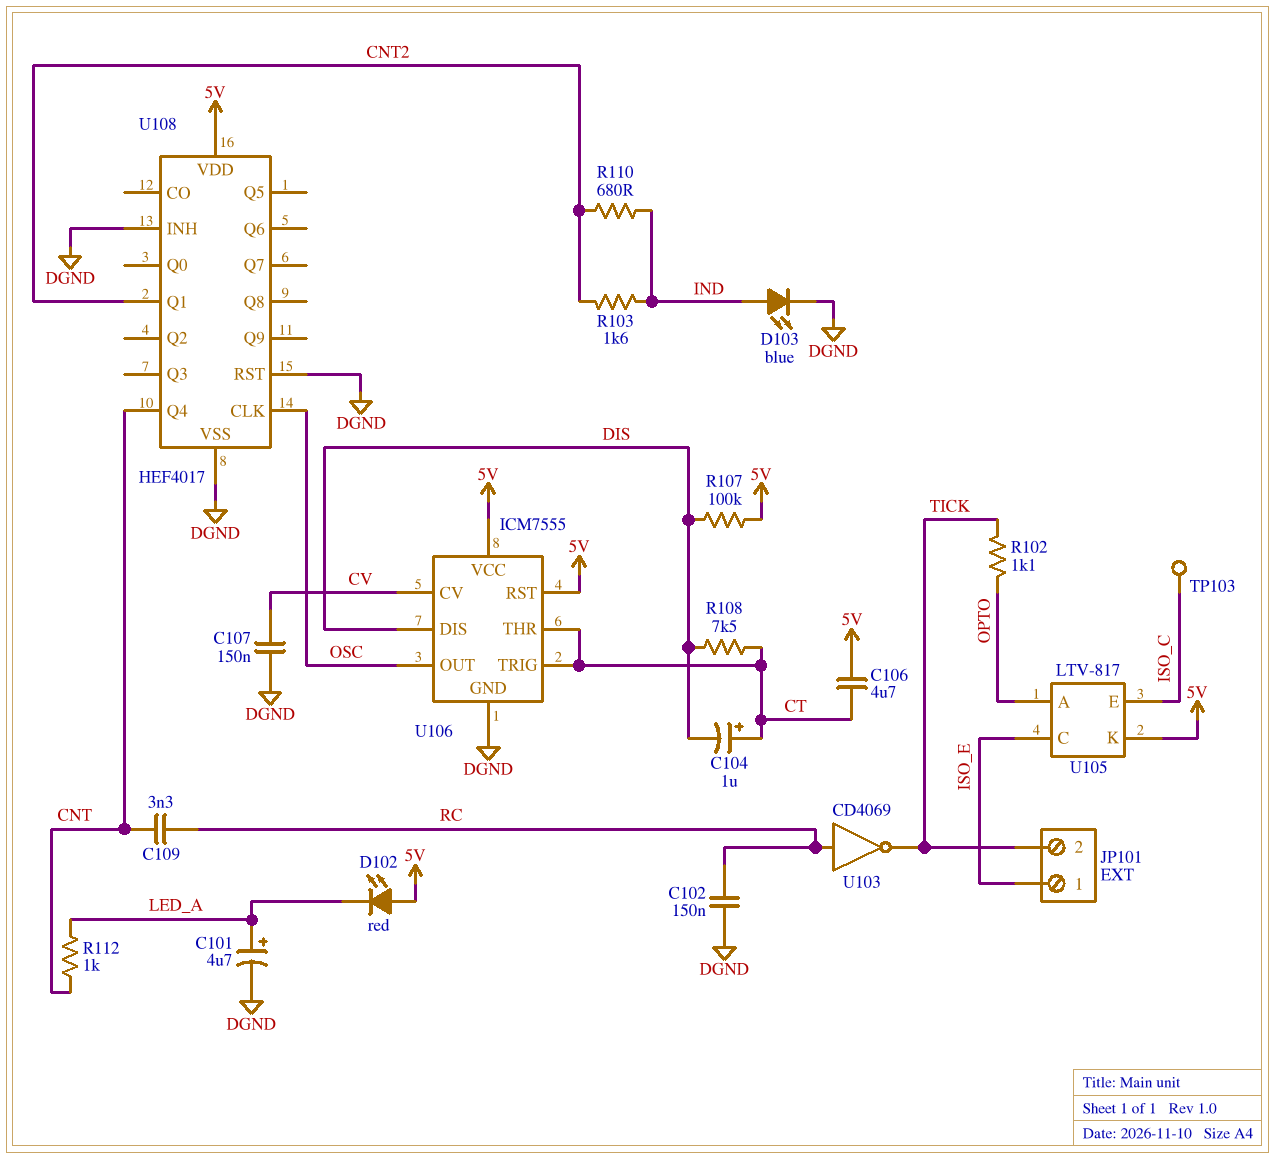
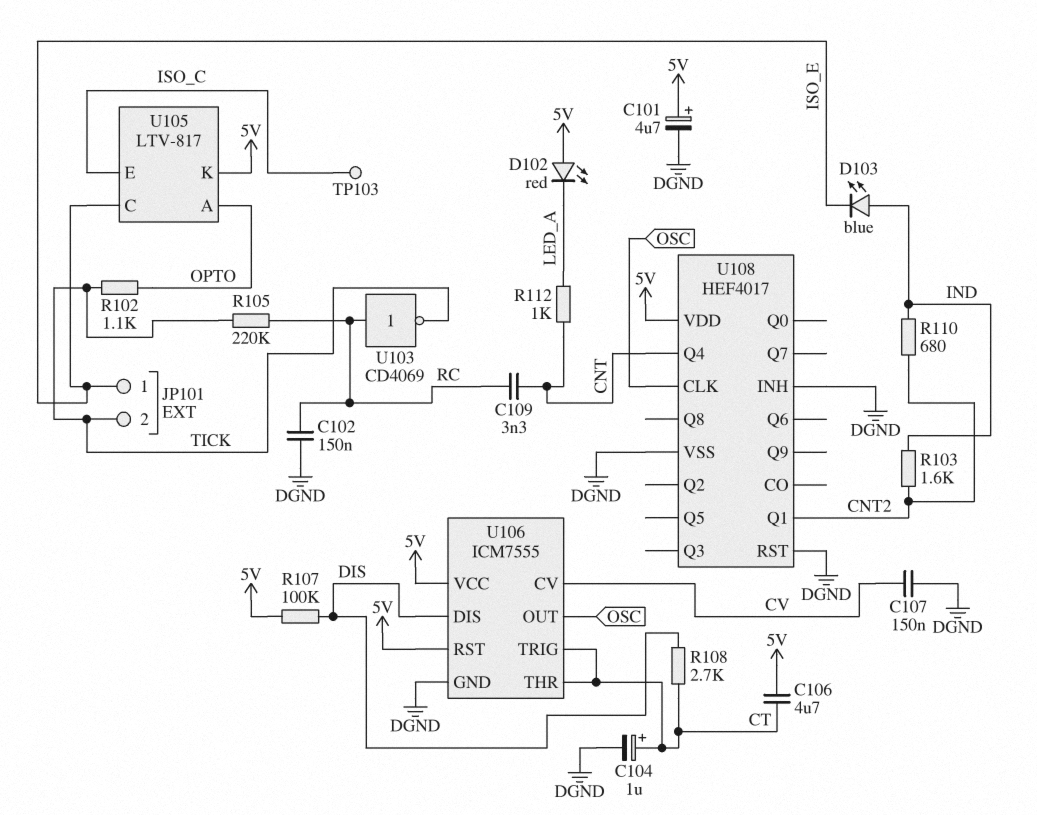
C101: 4.7uF (plus LED_A, minus DGND) -> 4.7uF (plus 5V, minus DGND)
C104: 1uF (plus CT, minus DIS) -> 1uF (plus CT, minus DGND)
D103: LED blue (A IND, K DGND) -> LED blue (A IND, K ISO_E)
R105: none -> 220k (RC, TICK)
R108: 7.5k (CT, DIS) -> 2.7k (CT, DIS)

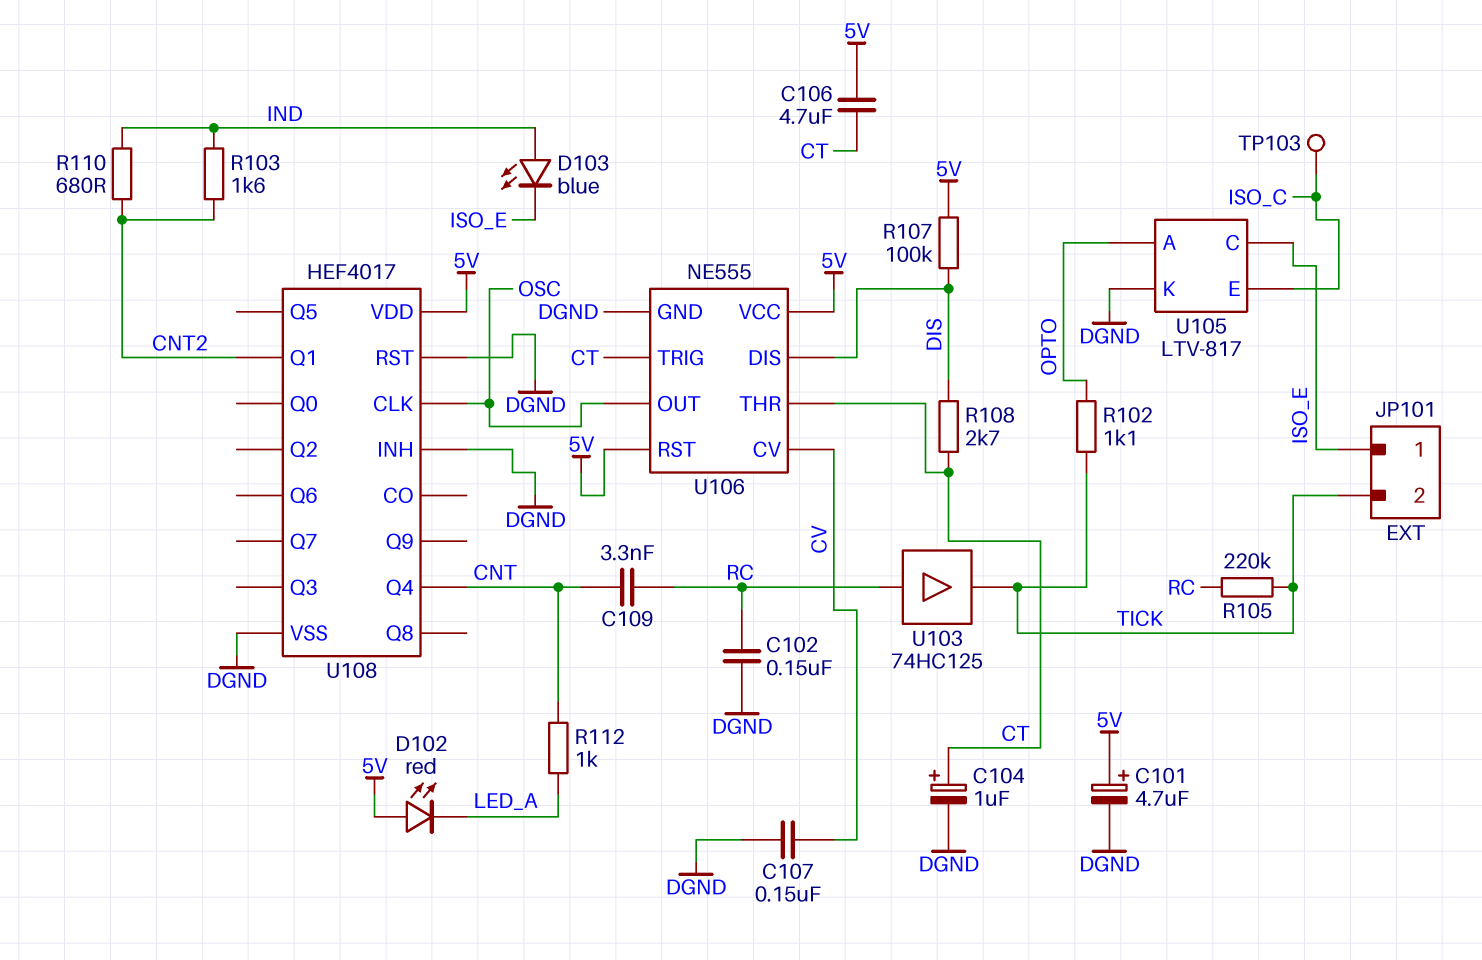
U103: NOT CD4069 (in RC, out TICK) -> buffer 74HC125 (in RC, out TICK)
U105 pin K: 5V -> DGND
U106: ICM7555 -> NE555

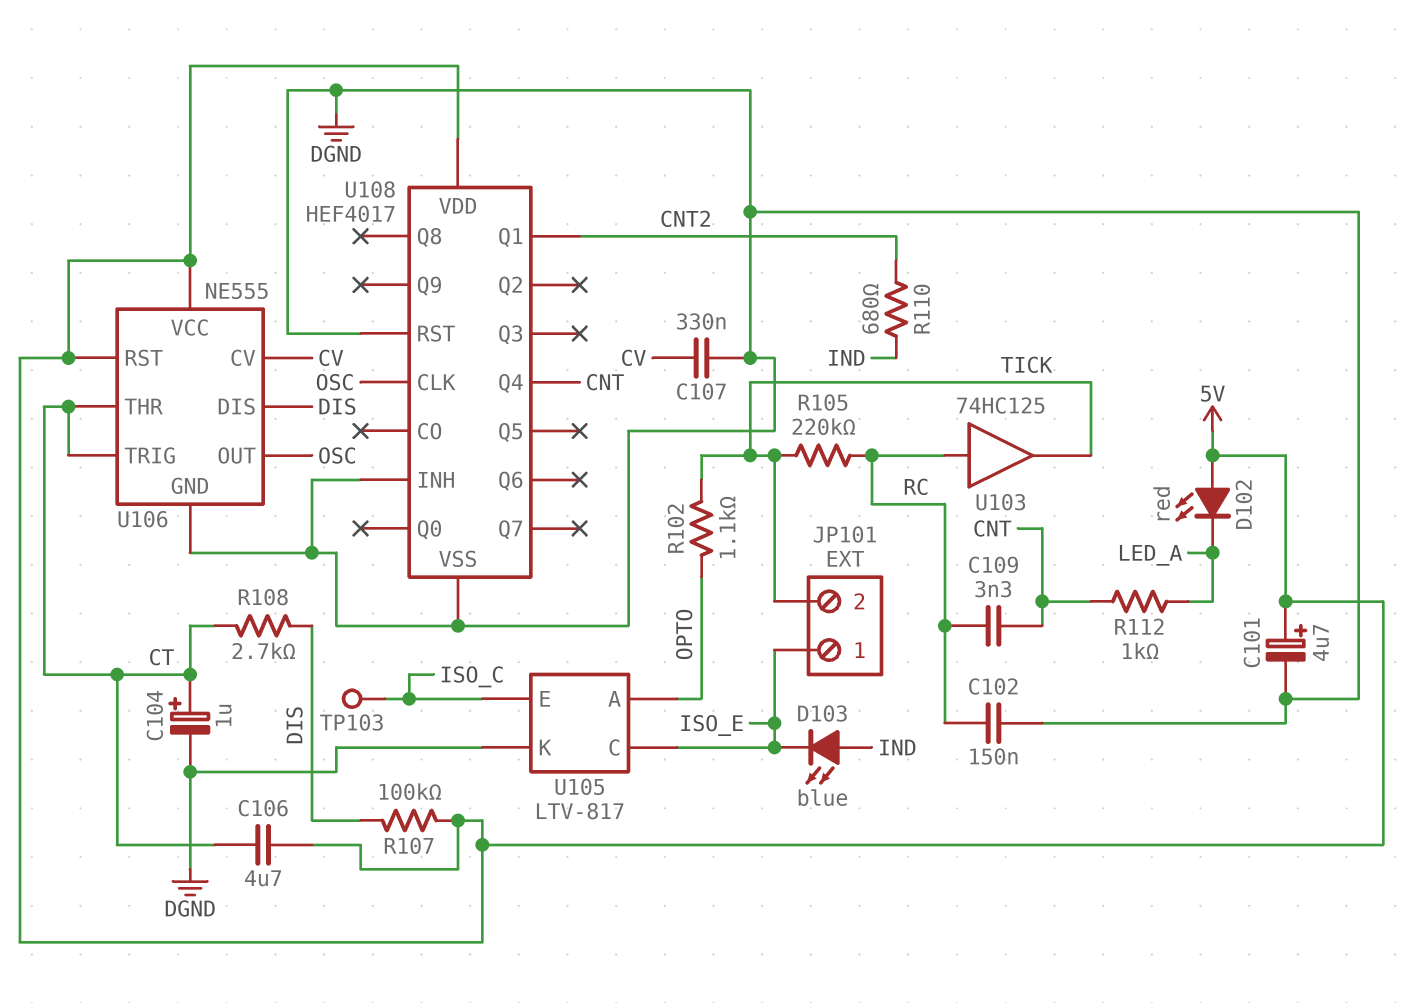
C107: 150nF (CV, DGND) -> 330nF (CV, DGND)
R103: 1.6k (CNT2, IND) -> none

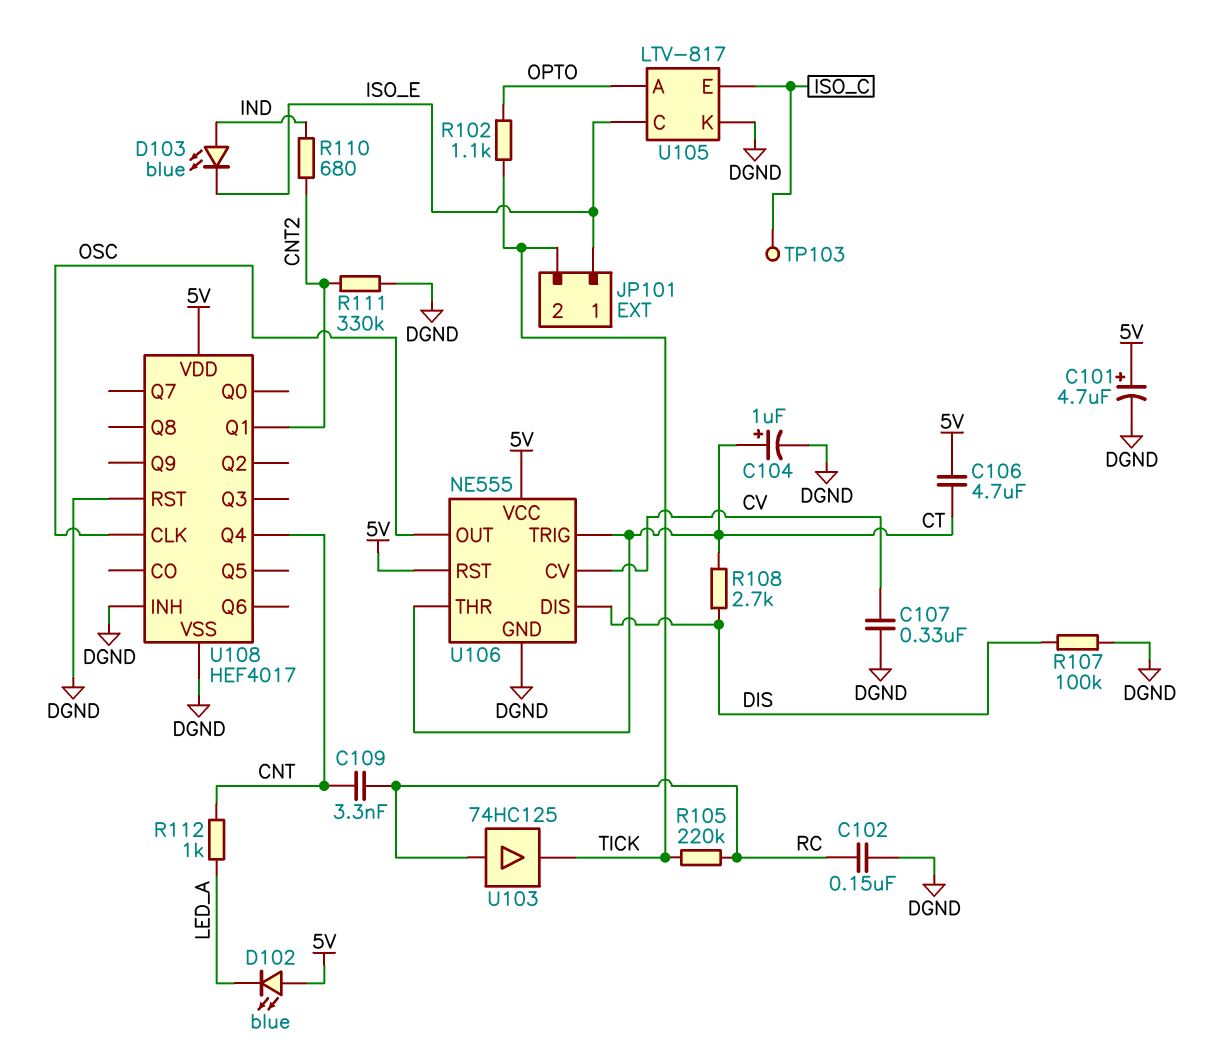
D102: LED red (A 5V, K LED_A) -> LED blue (A 5V, K LED_A)
R107: 100k (5V, DIS) -> 100k (DGND, DIS)
R111: none -> 330k (CNT2, DGND)

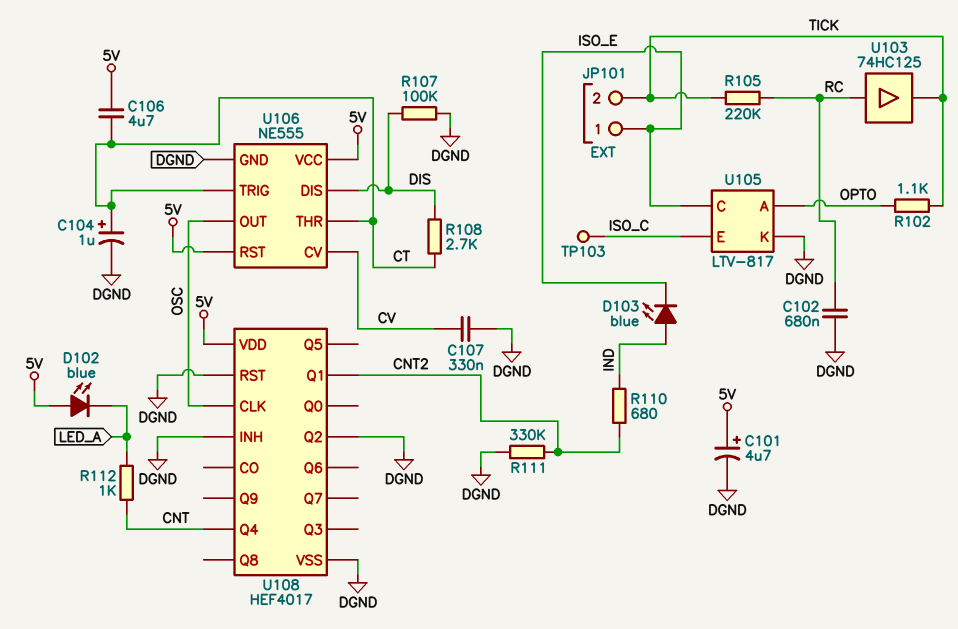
C102: 150nF (DGND, RC) -> 680nF (DGND, RC)
C109: 3.3nF (CNT, RC) -> none
U108 pin Q2: none -> DGND

